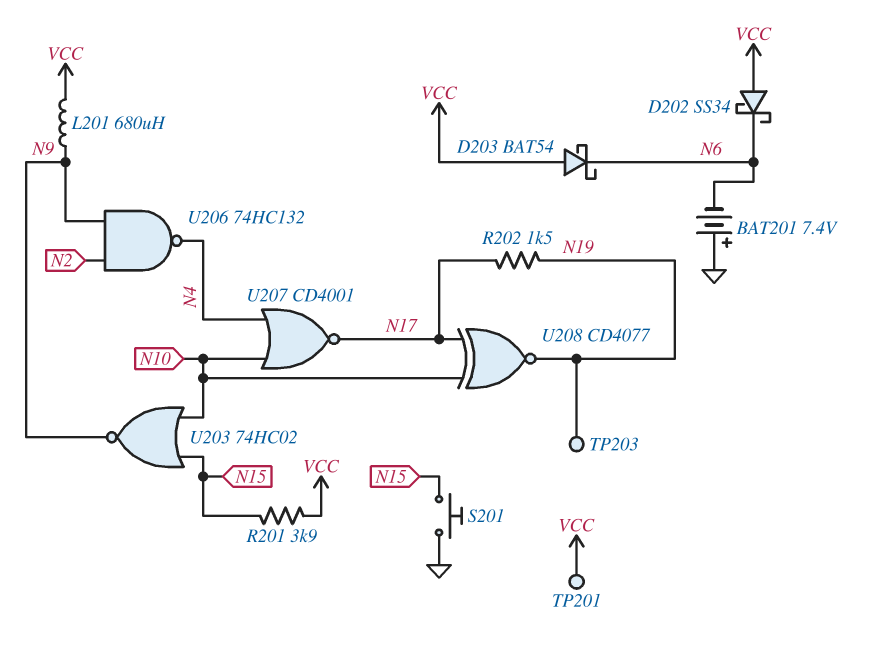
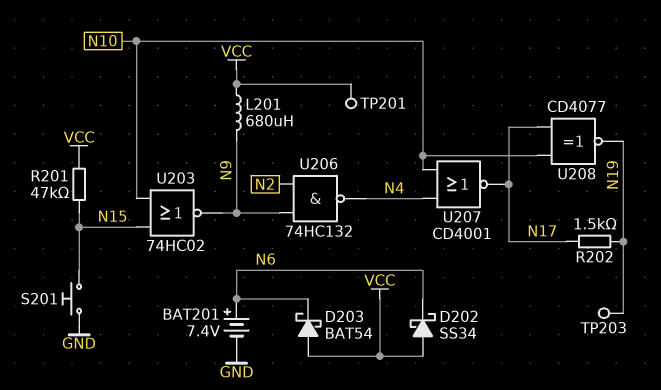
BAT201: 7.4V (plus GND, minus N6) -> 7.4V (plus N6, minus GND)
R201: 3.9k (N15, VCC) -> 47k (N15, VCC)

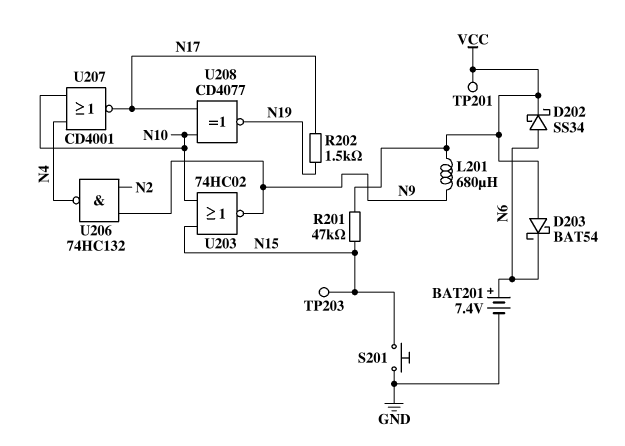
D202: schottky SS34 (A VCC, K N6) -> schottky SS34 (A N6, K VCC)
TP203: test point (N19) -> test point (N15)

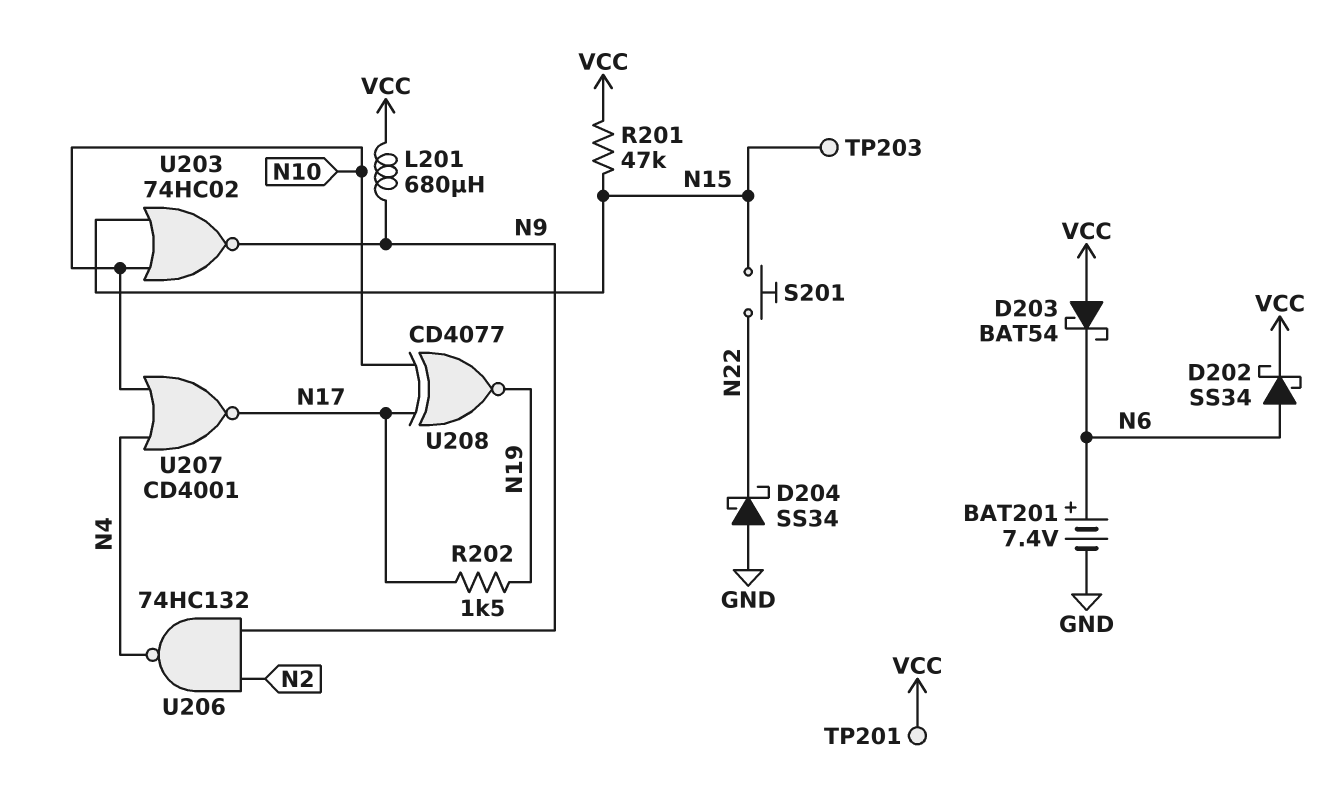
D204: none -> schottky SS34 (A GND, K N22)
S201: button (GND, N15) -> button (N15, N22)

